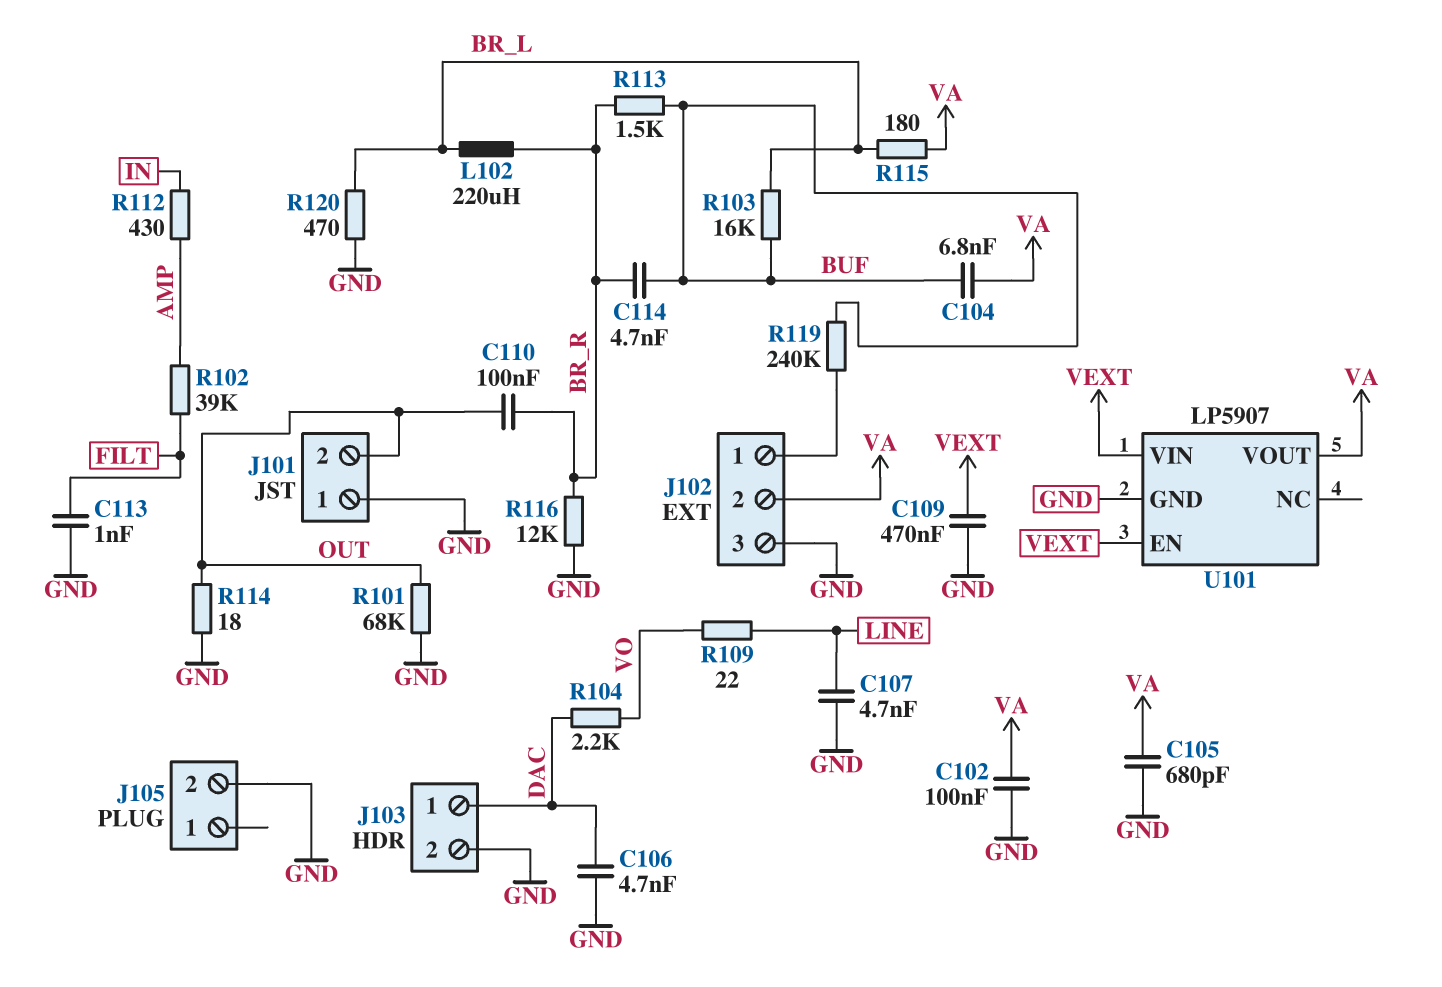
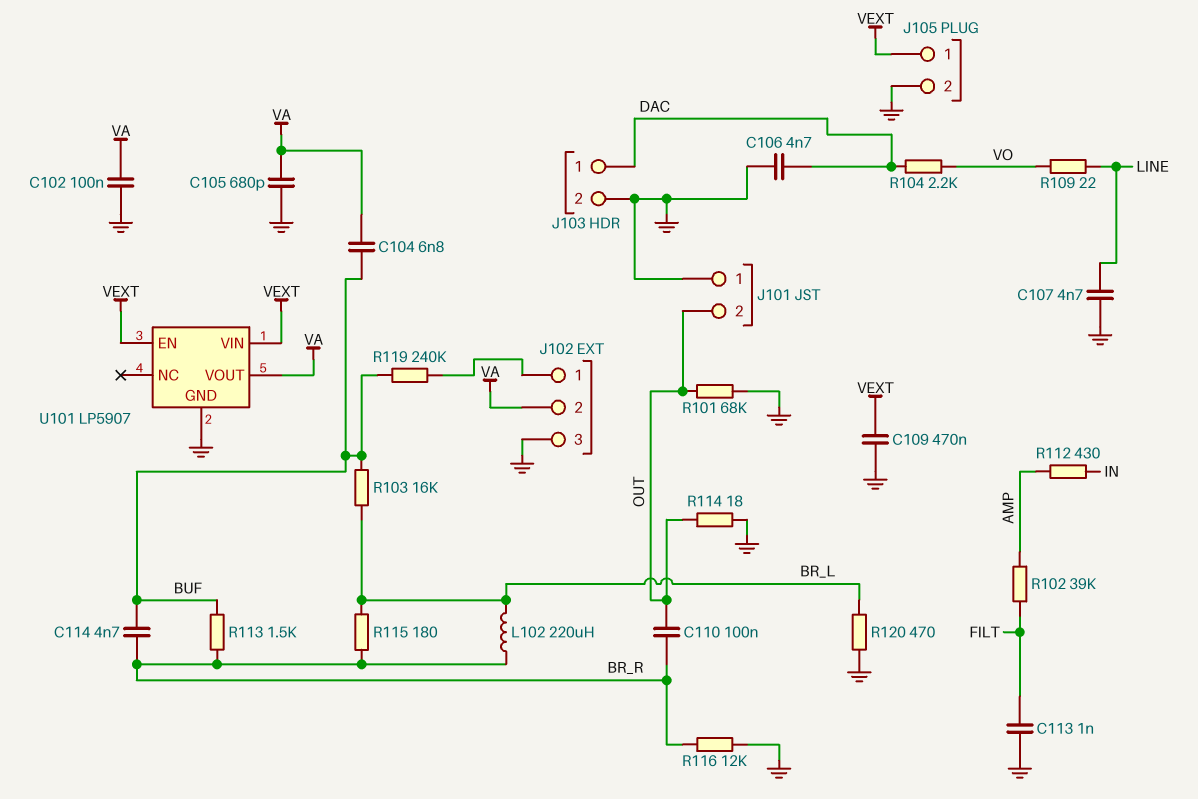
J105 pin 1: none -> VEXT
R115: 180 (BR_L, VA) -> 180 (BR_L, BR_R)

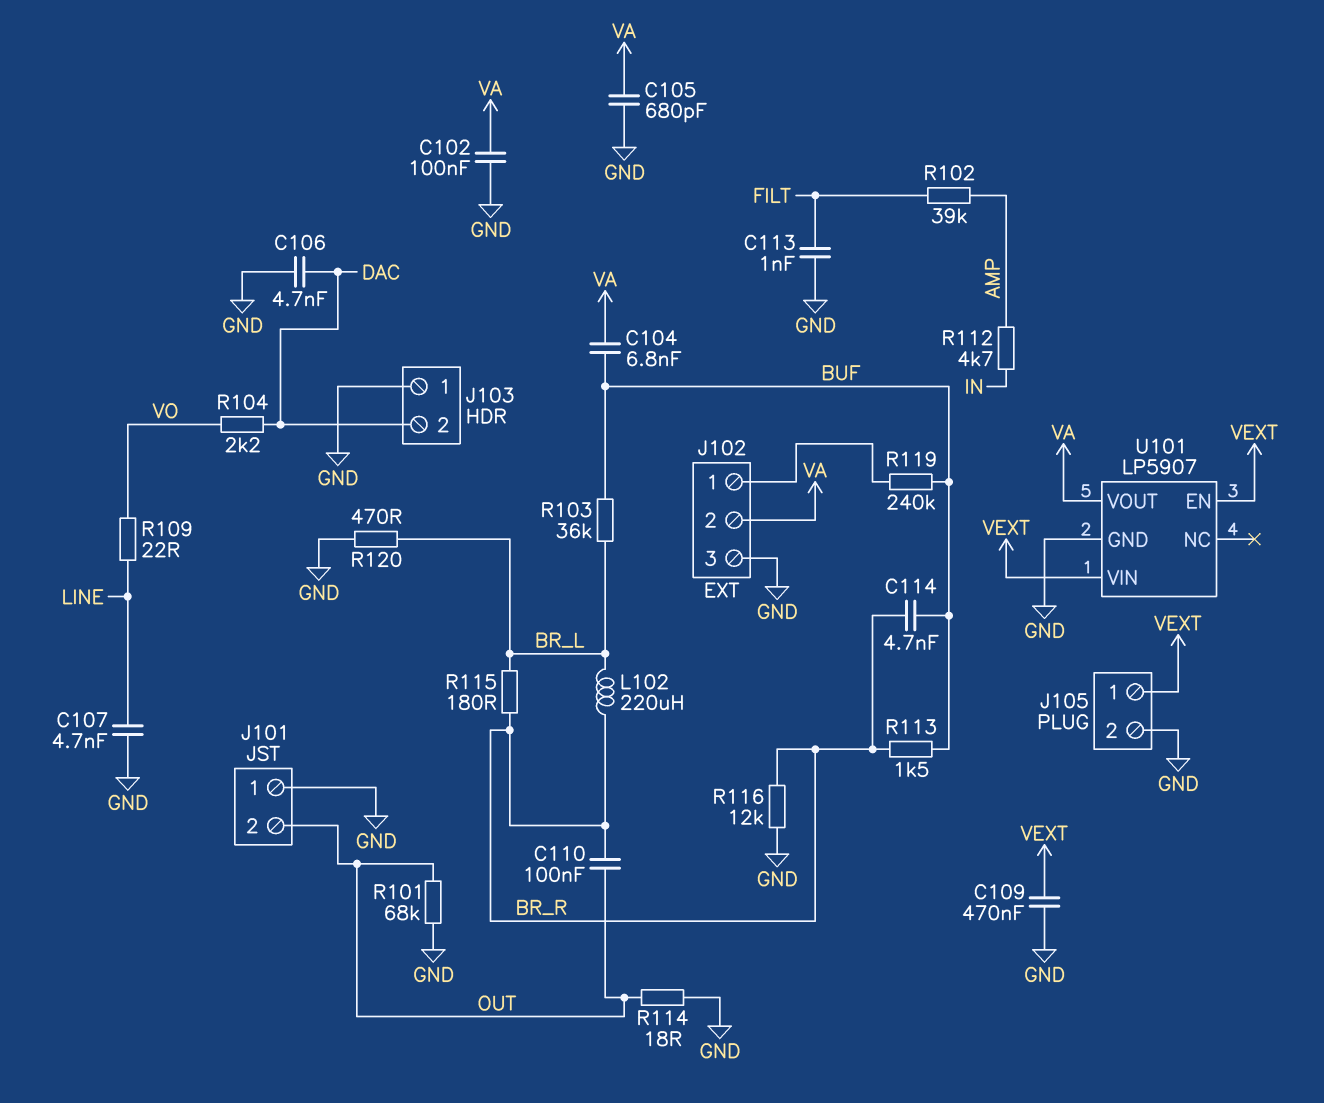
J103 pin 1: DAC -> GND
J103 pin 2: GND -> DAC
R103: 16k (BR_L, BUF) -> 36k (BR_L, BUF)
R112: 430 (AMP, IN) -> 4.7k (AMP, IN)

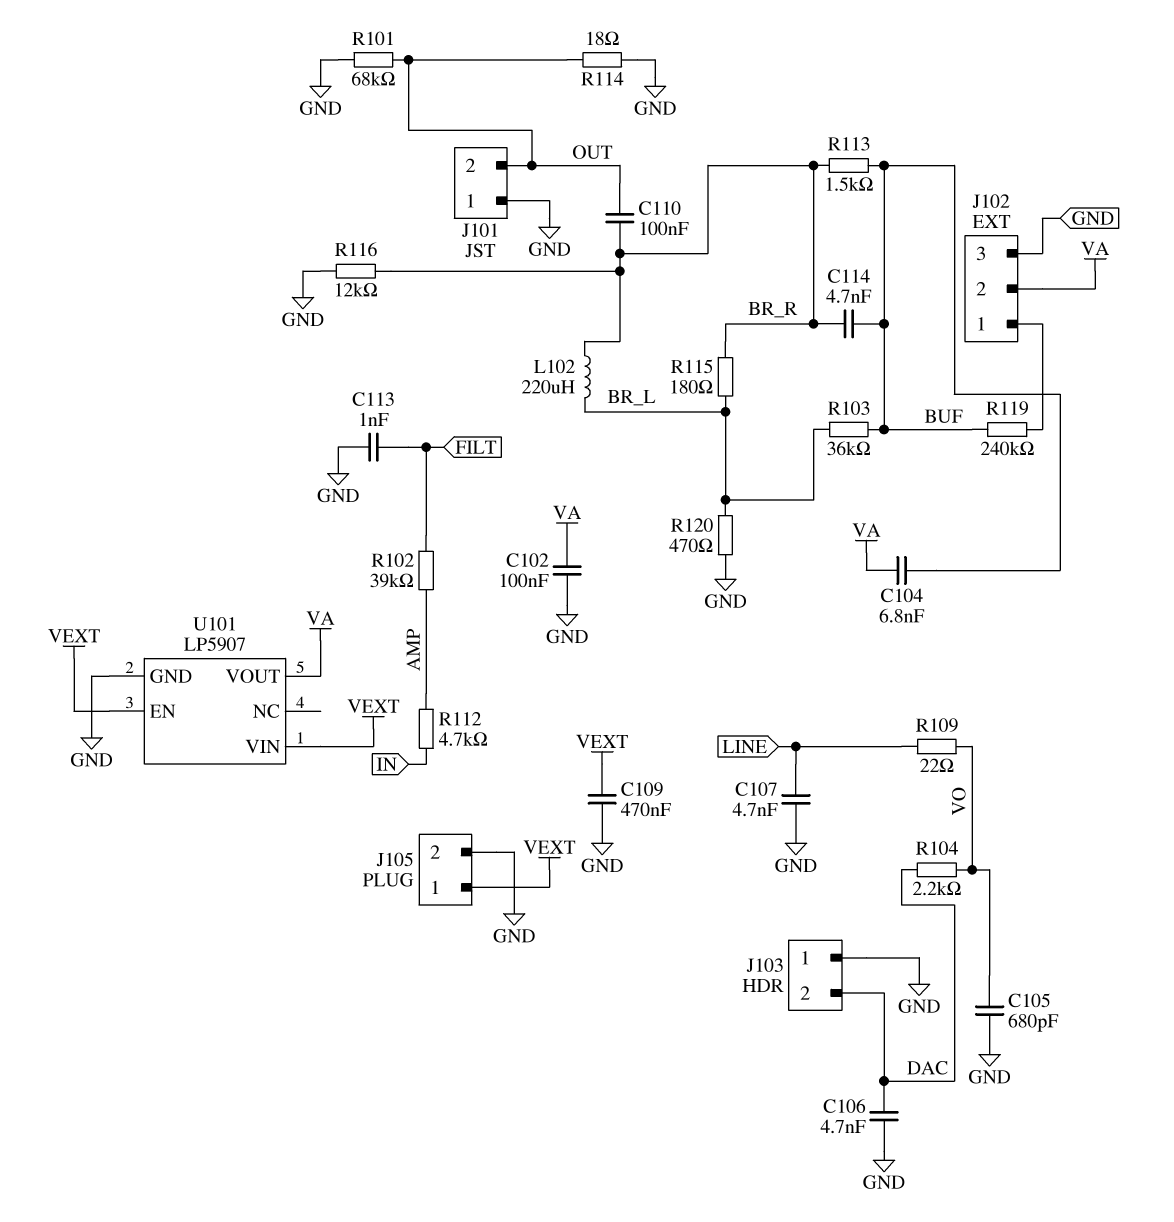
C105: 680pF (GND, VA) -> 680pF (GND, VO)

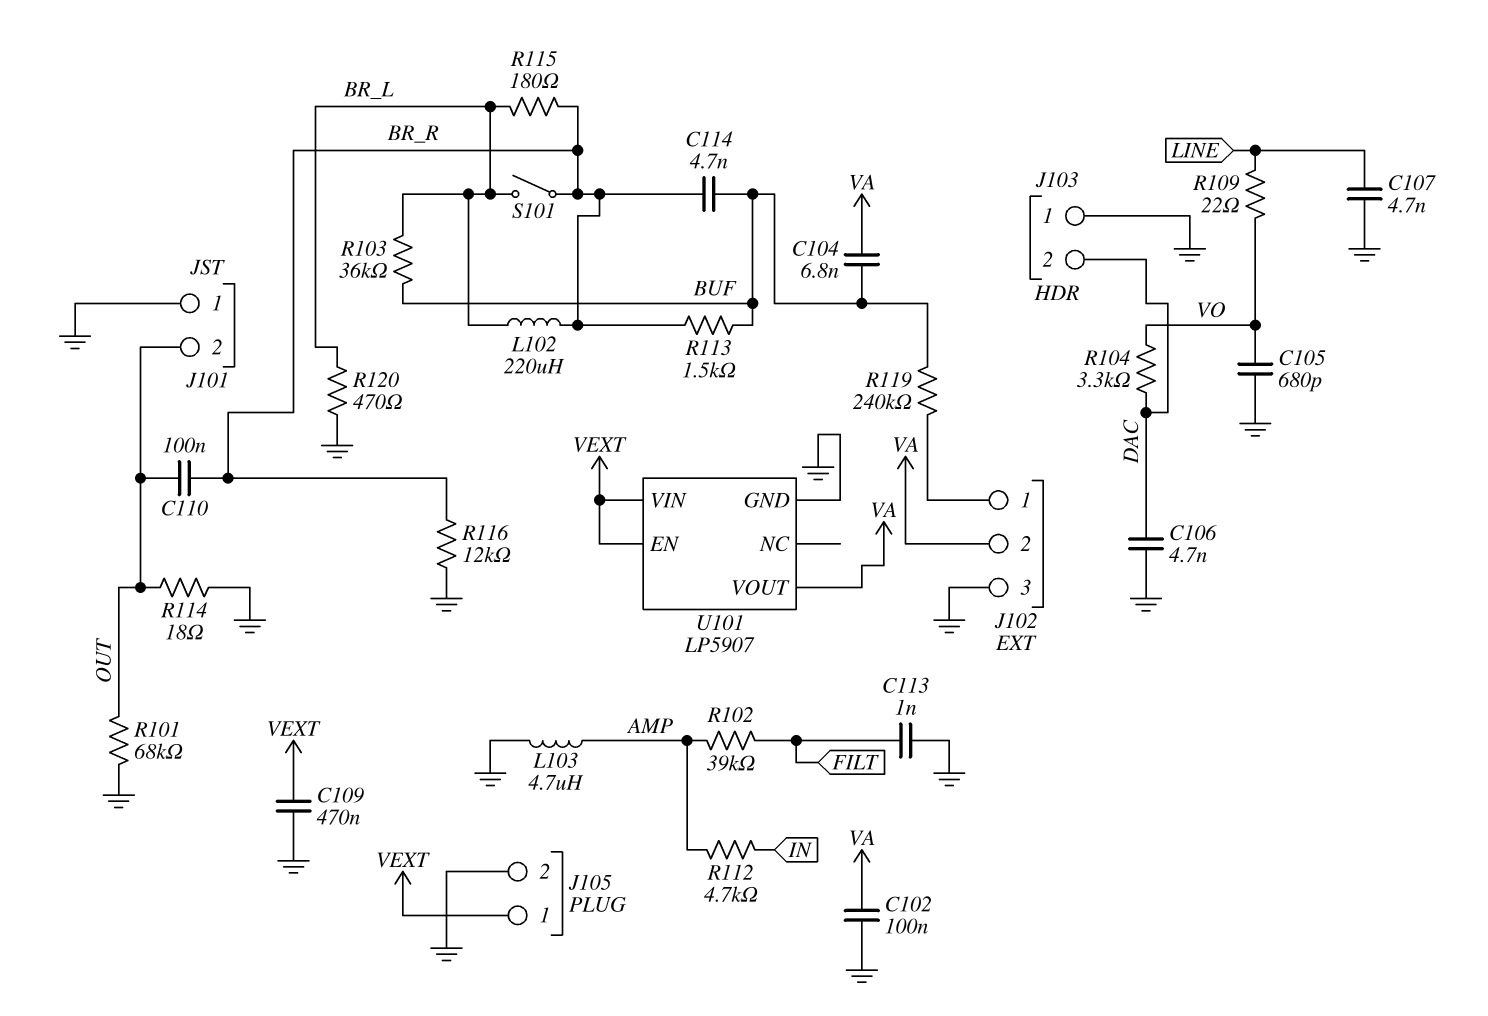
L103: none -> 4.7uH (AMP, GND)
R104: 2.2k (DAC, VO) -> 3.3k (DAC, VO)
S101: none -> switch (BR_L, BR_R)

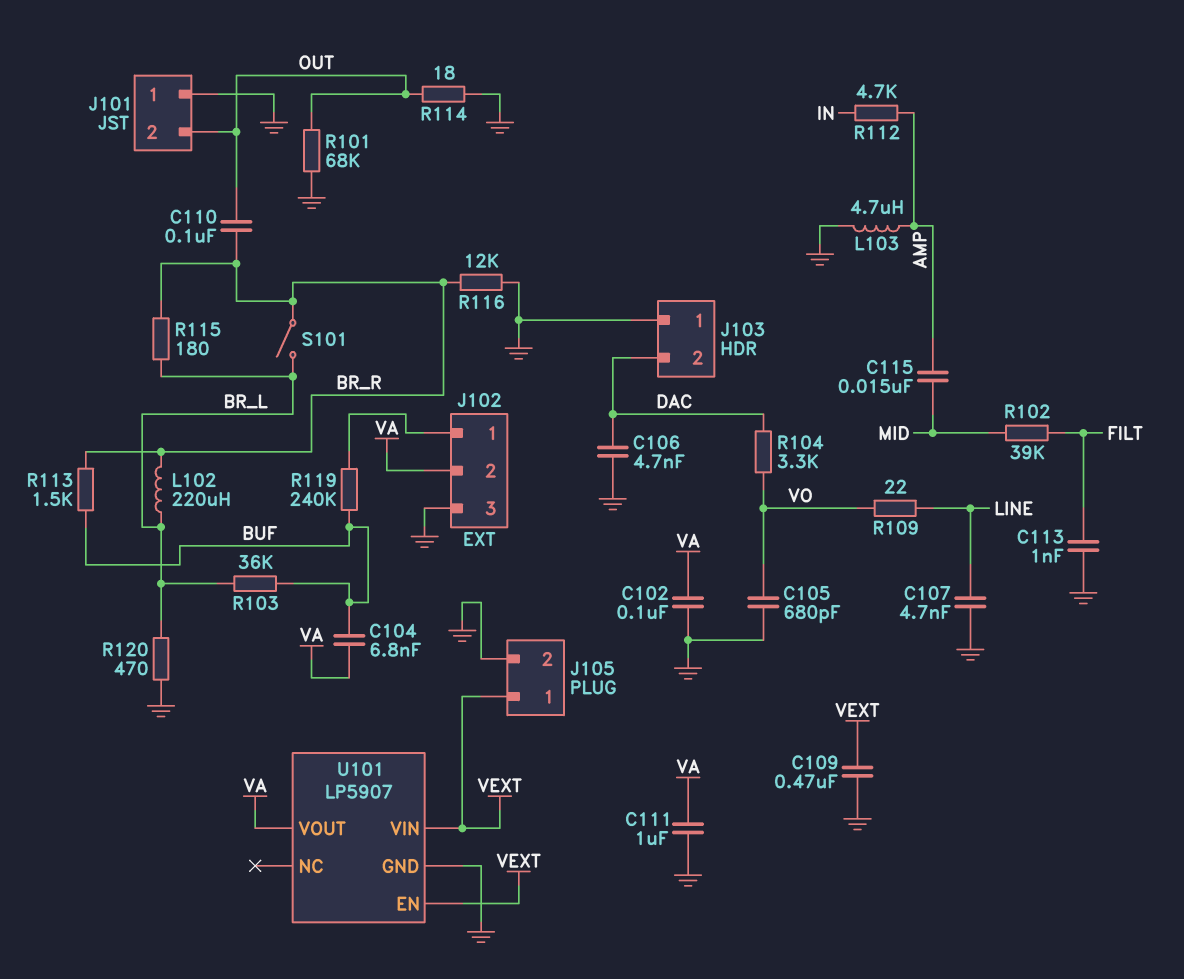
C111: none -> 1uF (GND, VA)
C114: 4.7nF (BR_R, BUF) -> none
C115: none -> 15nF (AMP, MID)
R102: 39k (AMP, FILT) -> 39k (FILT, MID)

